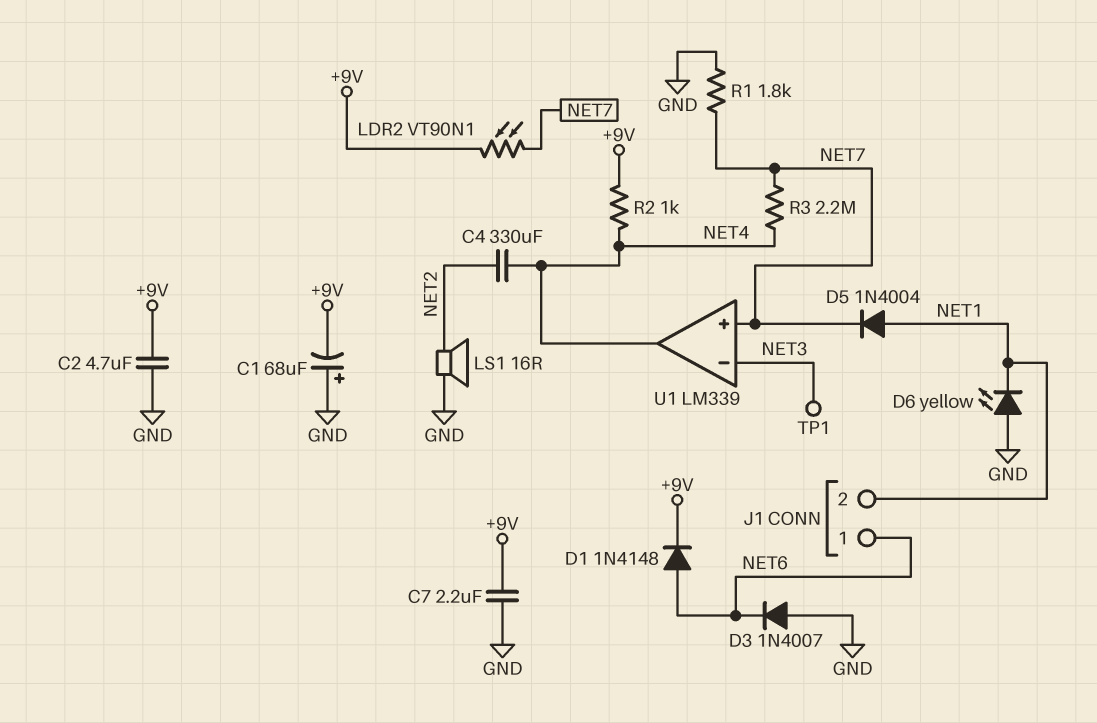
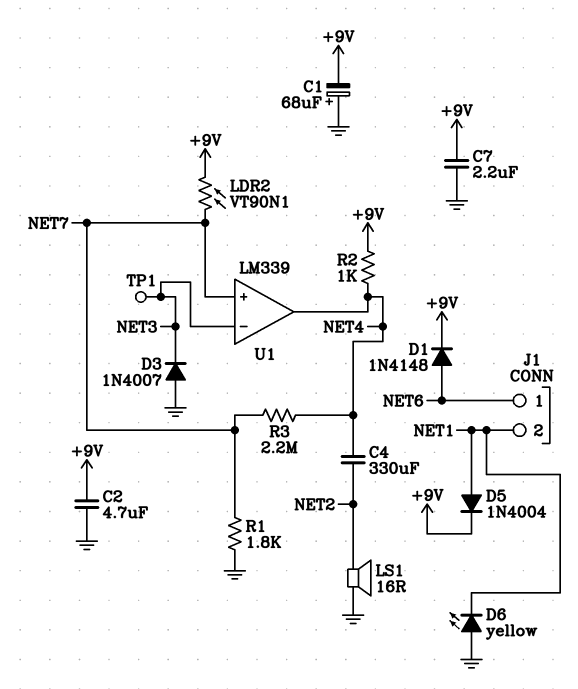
D3: diode 1N4007 (A GND, K NET6) -> diode 1N4007 (A GND, K NET3)
D5: diode 1N4004 (A NET1, K NET7) -> diode 1N4004 (A NET1, K +9V)

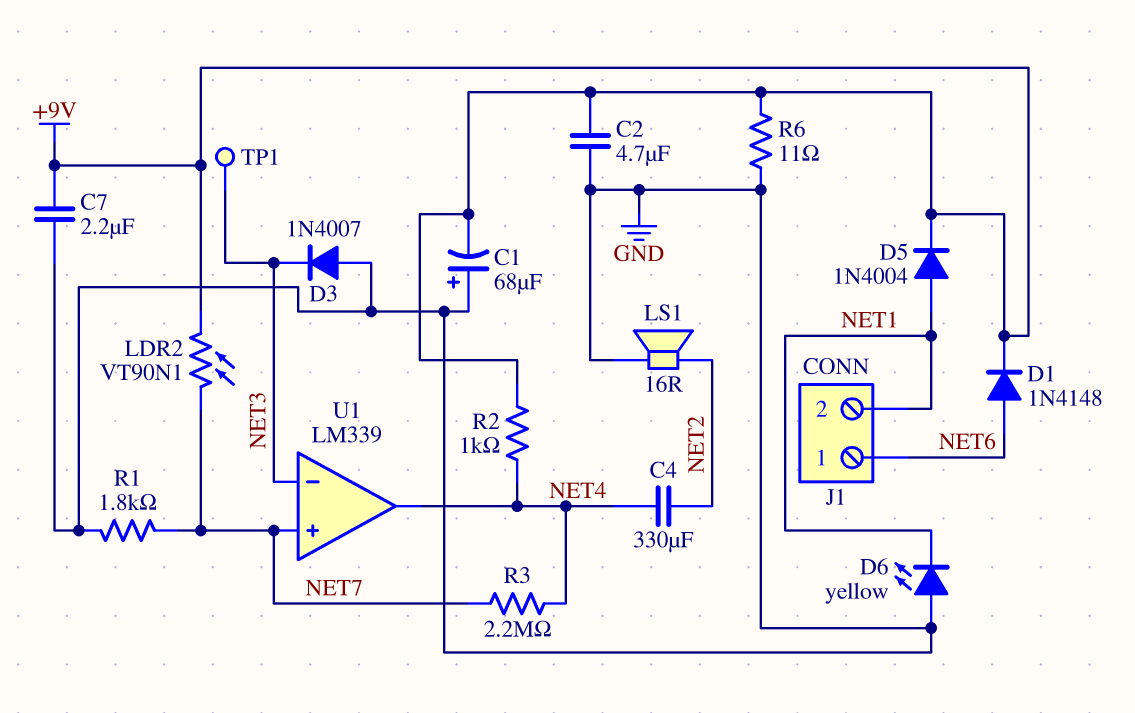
R6: none -> 11 (+9V, GND)

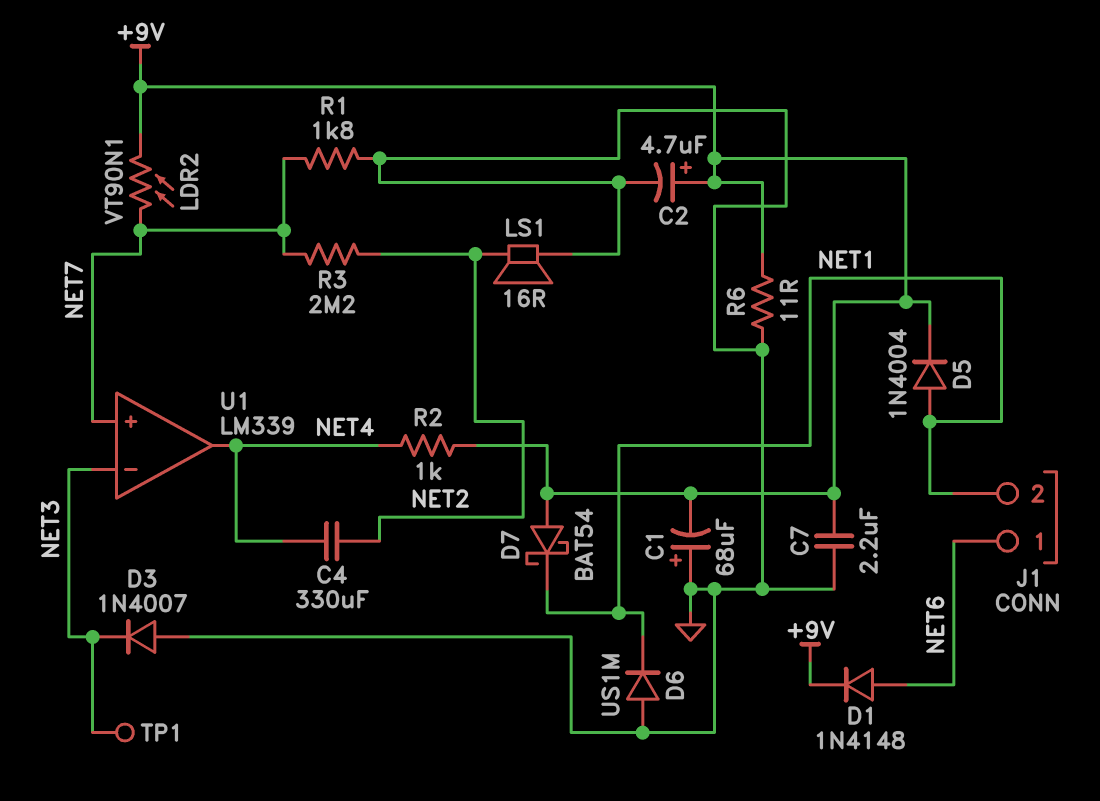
C2: 4.7uF (+9V, GND) -> 4.7uF (plus +9V, minus GND)
D6: LED yellow (A GND, K NET1) -> diode US1M (A GND, K NET1)
D7: none -> schottky BAT54 (A +9V, K NET1)
R3: 2.2M (NET4, NET7) -> 2.2M (NET2, NET7)

